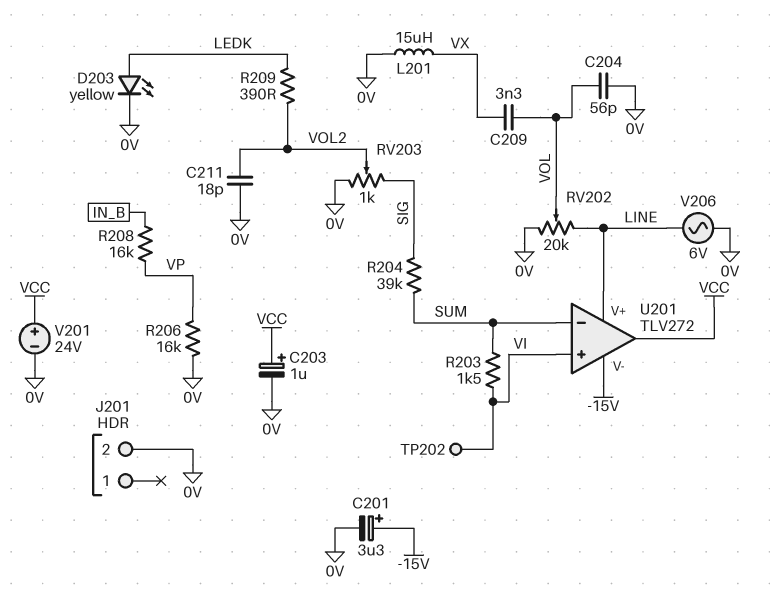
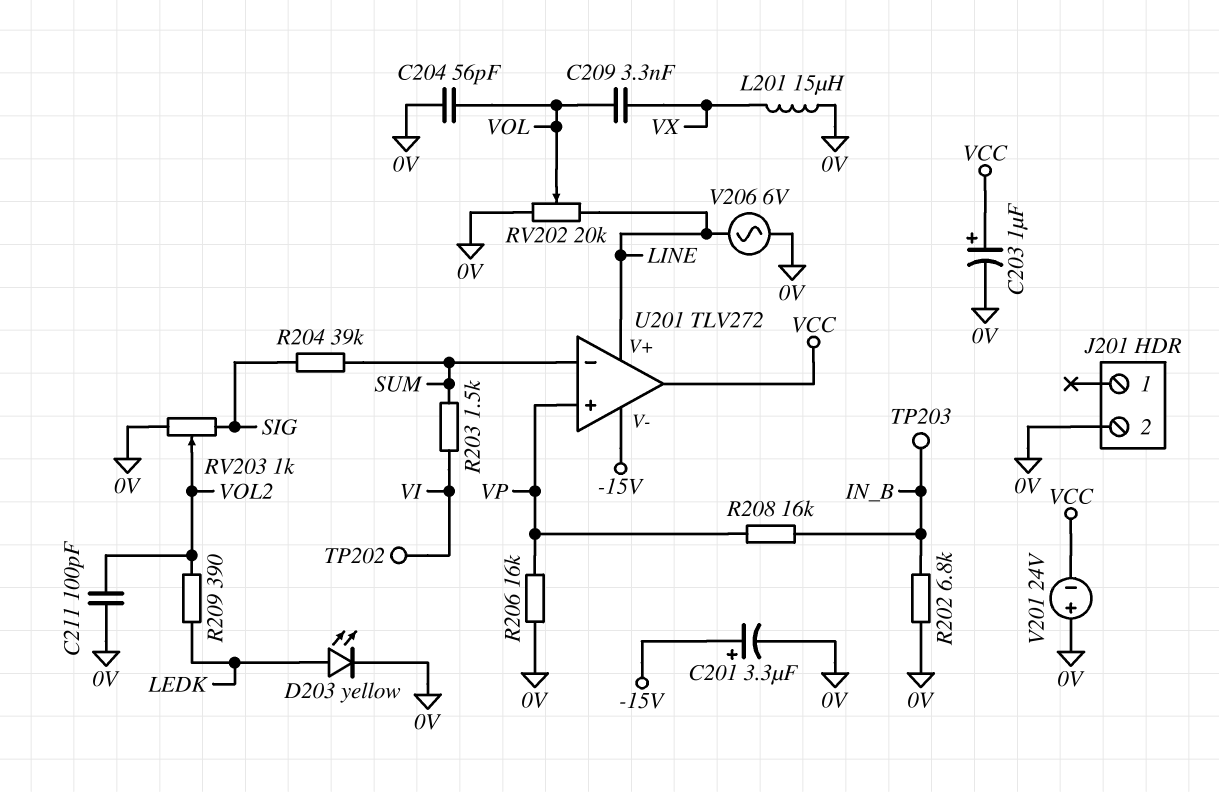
C211: 18pF (0V, VOL2) -> 100pF (0V, VOL2)
R202: none -> 6.8k (0V, IN_B)
TP203: none -> test point (IN_B)
U201 pin in+: VI -> VP
V201: 24V (plus VCC, minus 0V) -> 24V (plus 0V, minus VCC)

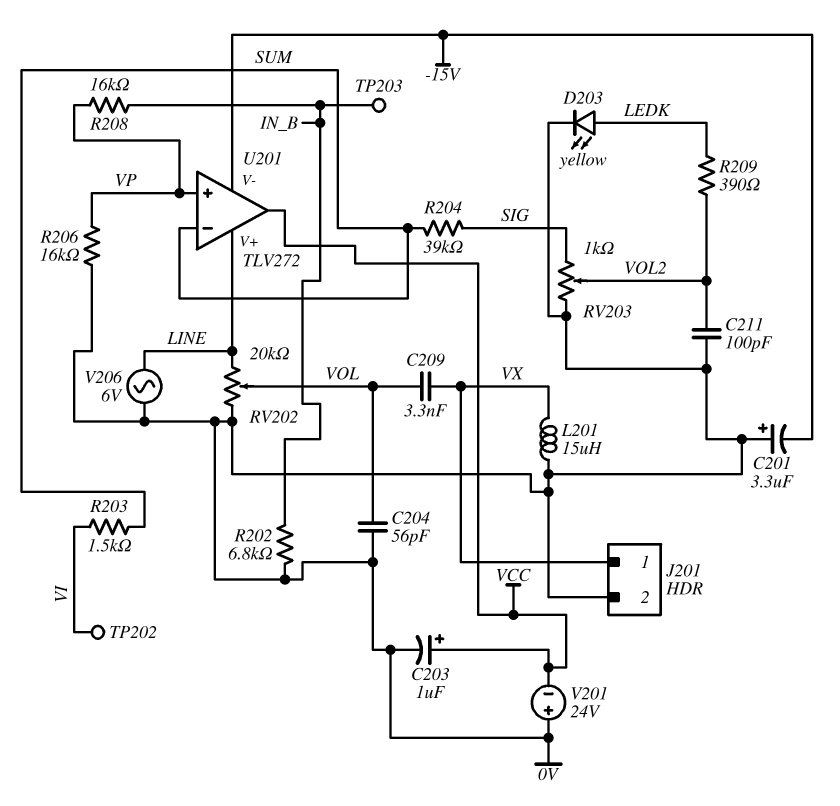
C201: 3.3uF (plus -15V, minus 0V) -> 3.3uF (plus 0V, minus -15V)
J201 pin 1: none -> VX

